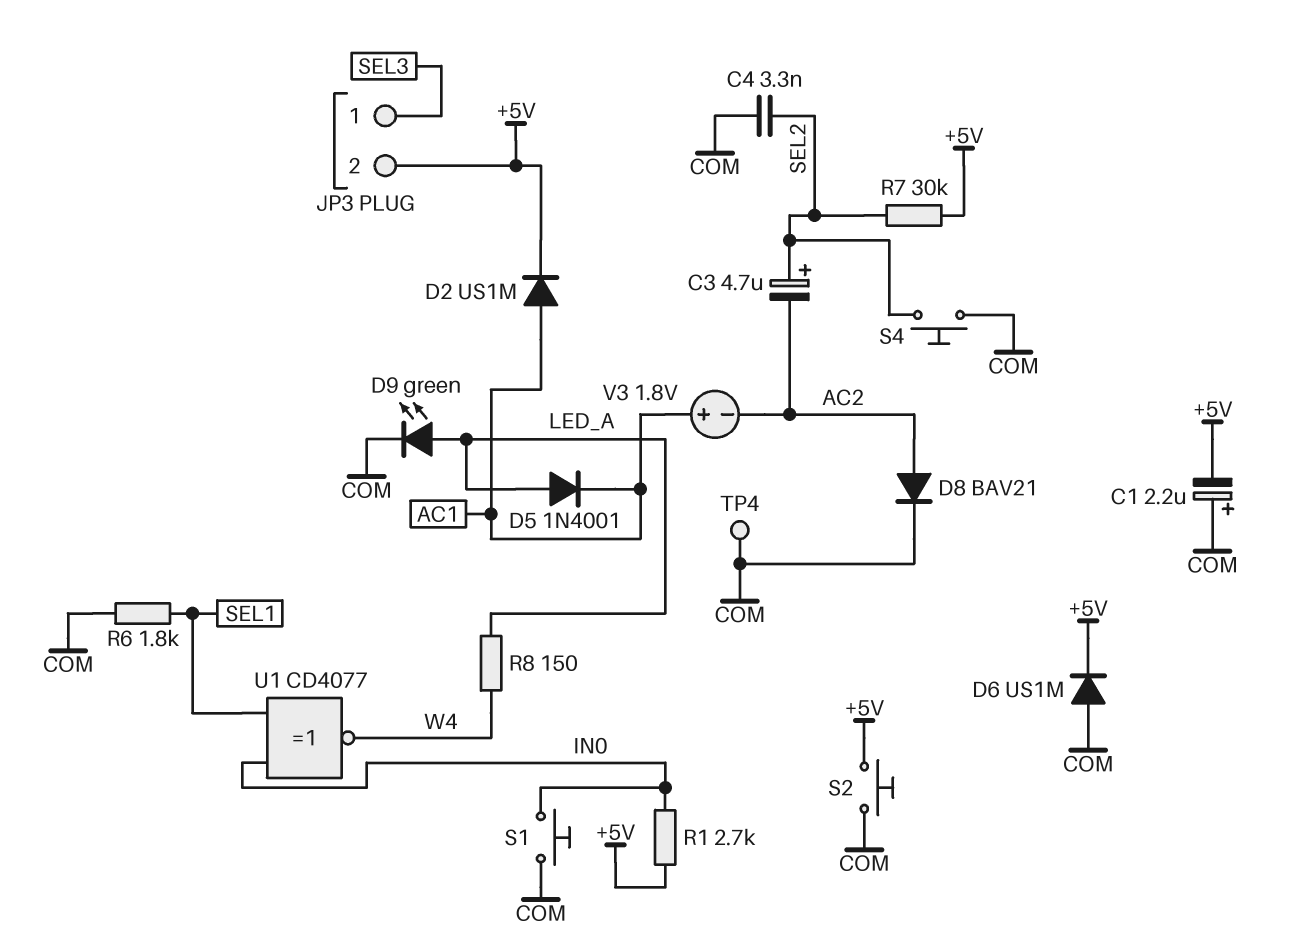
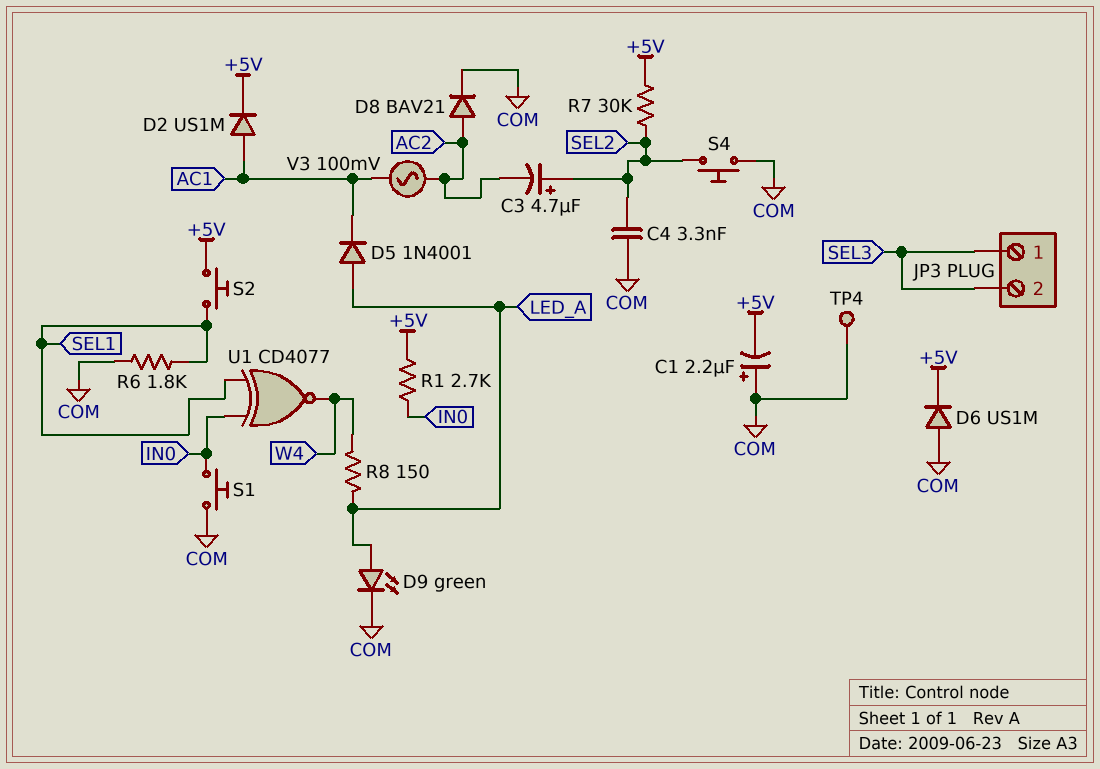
JP3 pin 2: +5V -> SEL3
S2: button (+5V, COM) -> button (+5V, SEL1)
V3: 1.8V (plus AC1, minus AC2) -> AC 100mV (AC1, AC2)

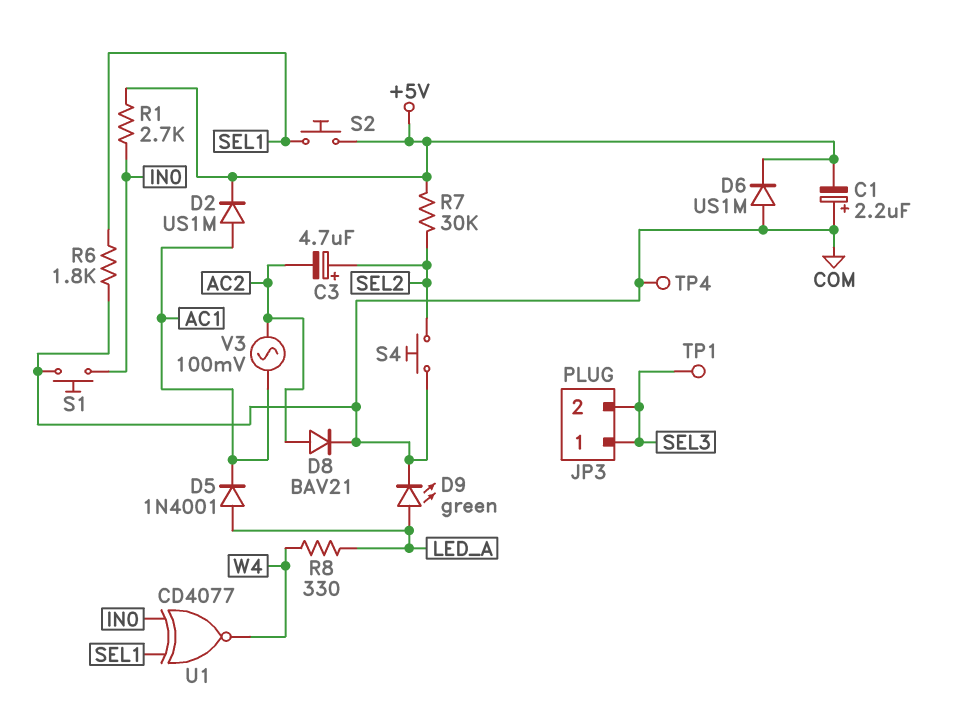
C4: 3.3nF (COM, SEL2) -> none
R8: 150 (LED_A, W4) -> 330 (LED_A, W4)
TP1: none -> test point (SEL3)

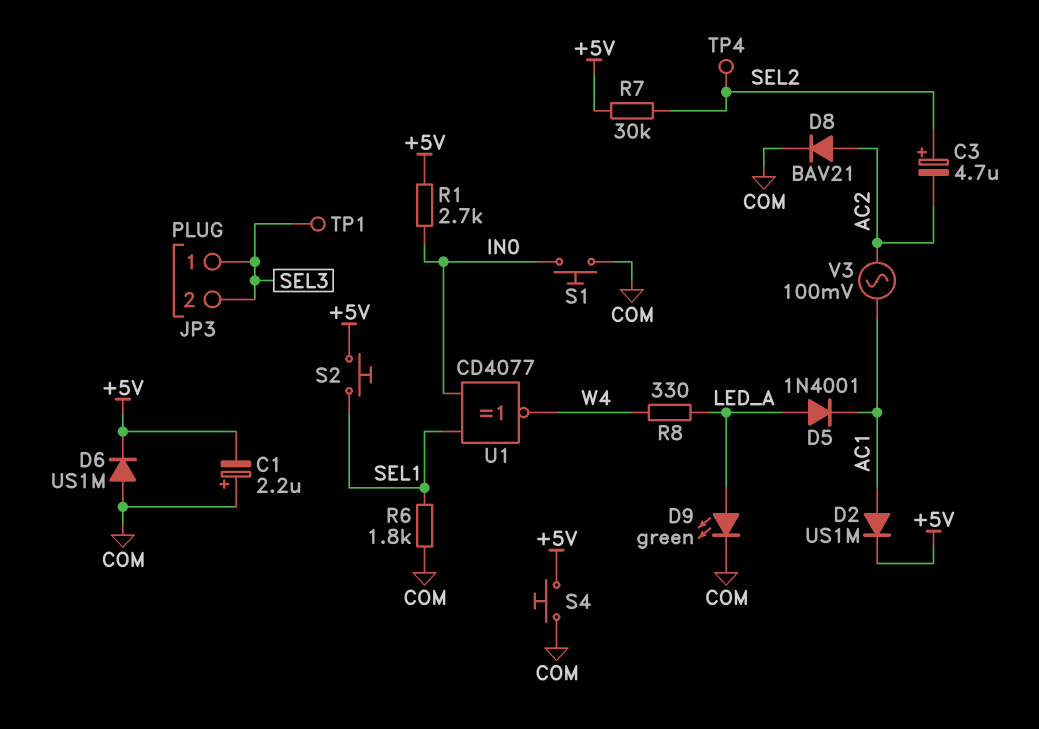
S4: button (COM, SEL2) -> button (+5V, COM)
TP4: test point (COM) -> test point (SEL2)

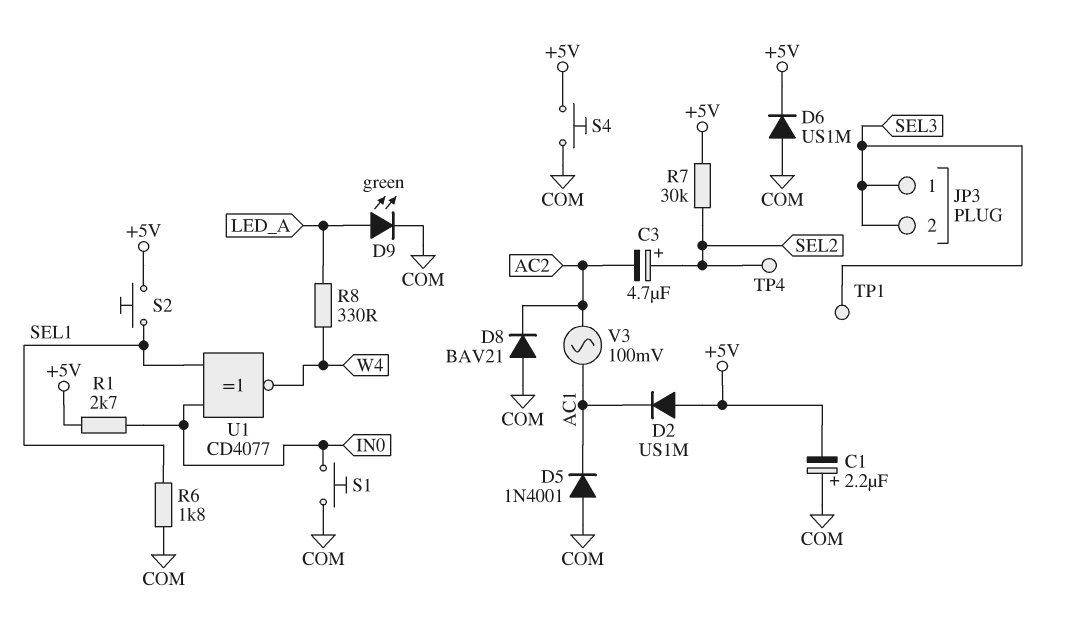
D2: diode US1M (A AC1, K +5V) -> diode US1M (A +5V, K AC1)
D5: diode 1N4001 (A LED_A, K AC1) -> diode 1N4001 (A COM, K AC1)
D8: diode BAV21 (A AC2, K COM) -> diode BAV21 (A COM, K AC2)

